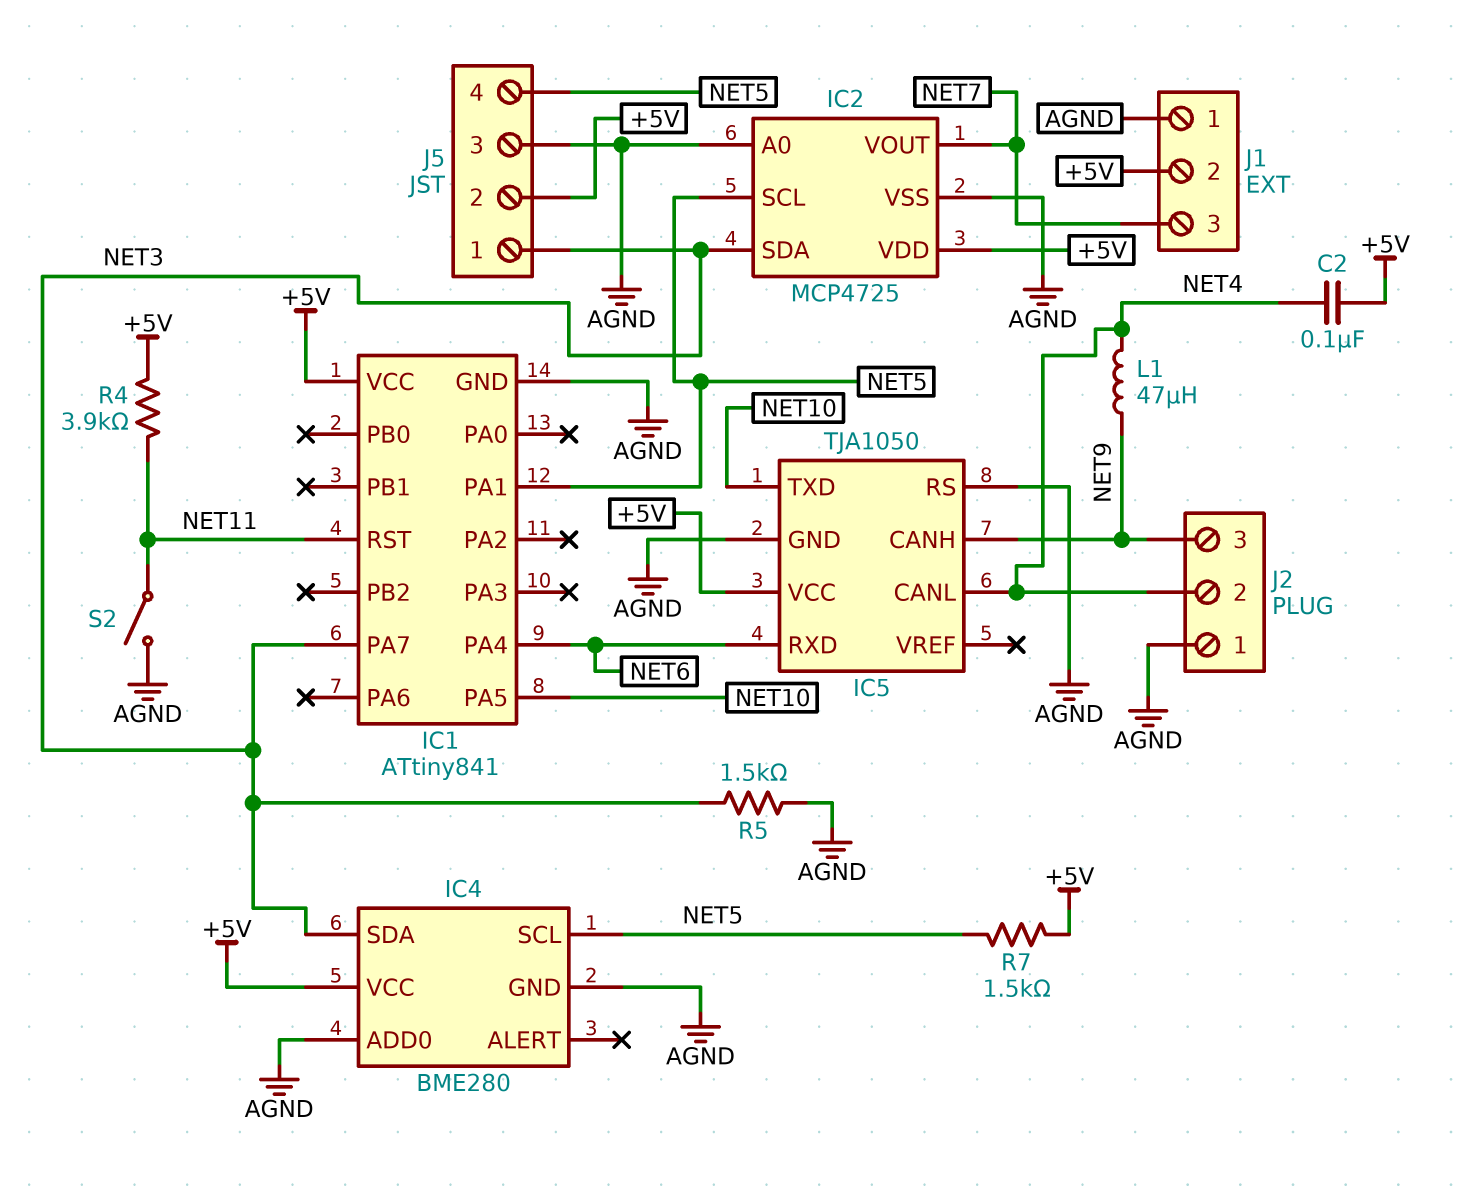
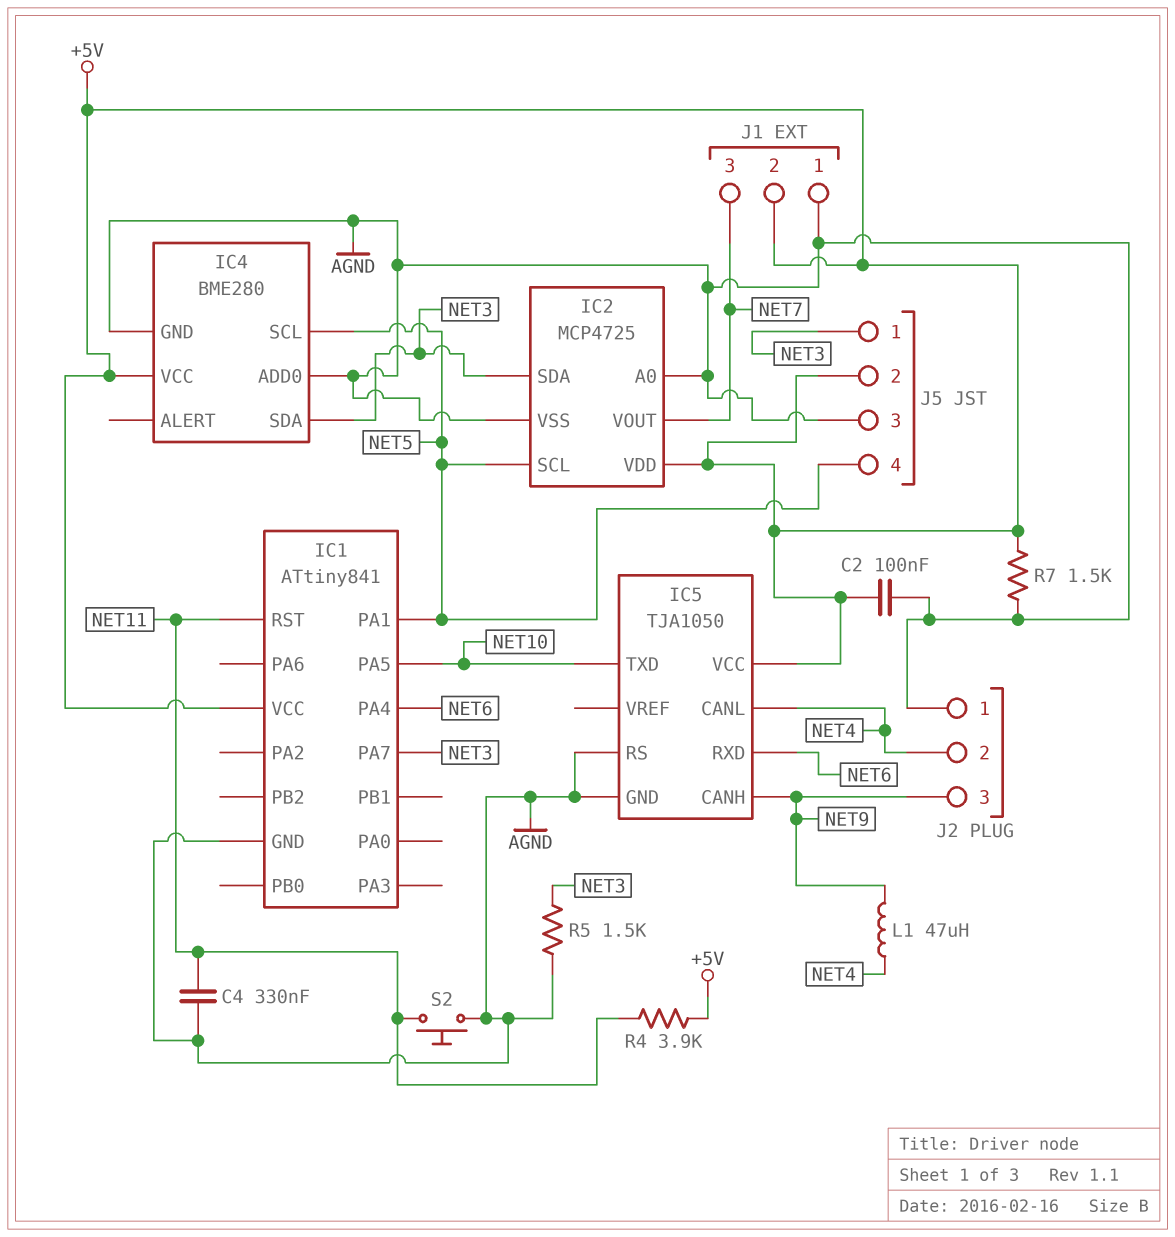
C2: 100nF (+5V, NET4) -> 100nF (+5V, AGND)
C4: none -> 330nF (AGND, NET11)
R7: 1.5k (+5V, NET5) -> 1.5k (+5V, AGND)
S2: switch (AGND, NET11) -> button (AGND, NET11)

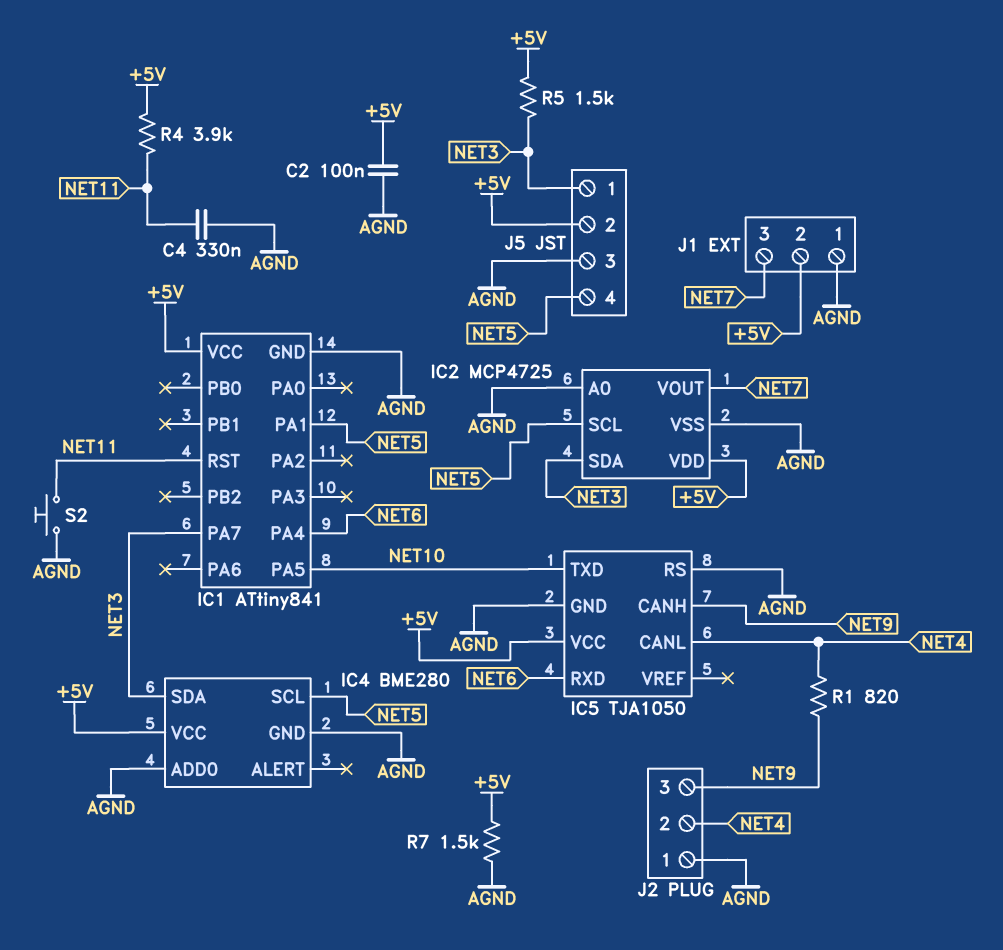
L1: 47uH (NET4, NET9) -> none
R1: none -> 820 (NET4, NET9)
R5: 1.5k (AGND, NET3) -> 1.5k (+5V, NET3)

